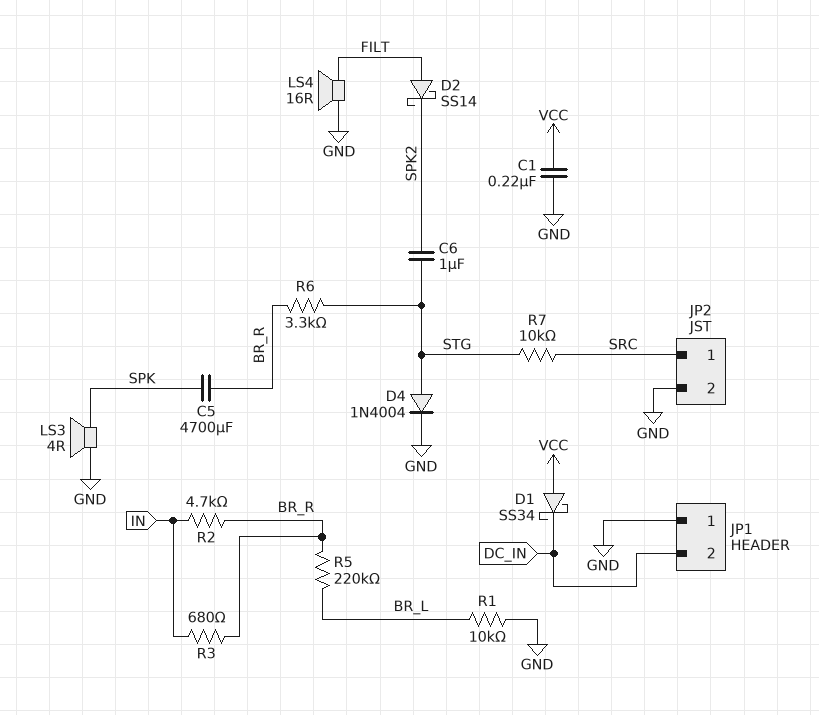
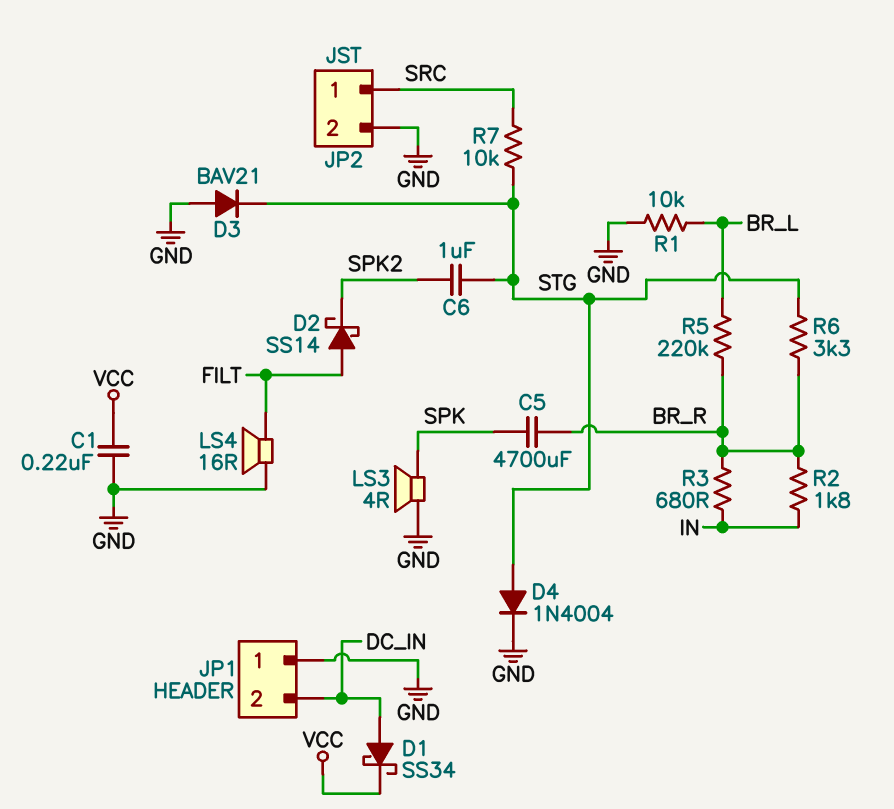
D1: schottky SS34 (A VCC, K DC_IN) -> schottky SS34 (A DC_IN, K VCC)
D3: none -> diode BAV21 (A GND, K STG)
R2: 4.7k (BR_R, IN) -> 1.8k (BR_R, IN)

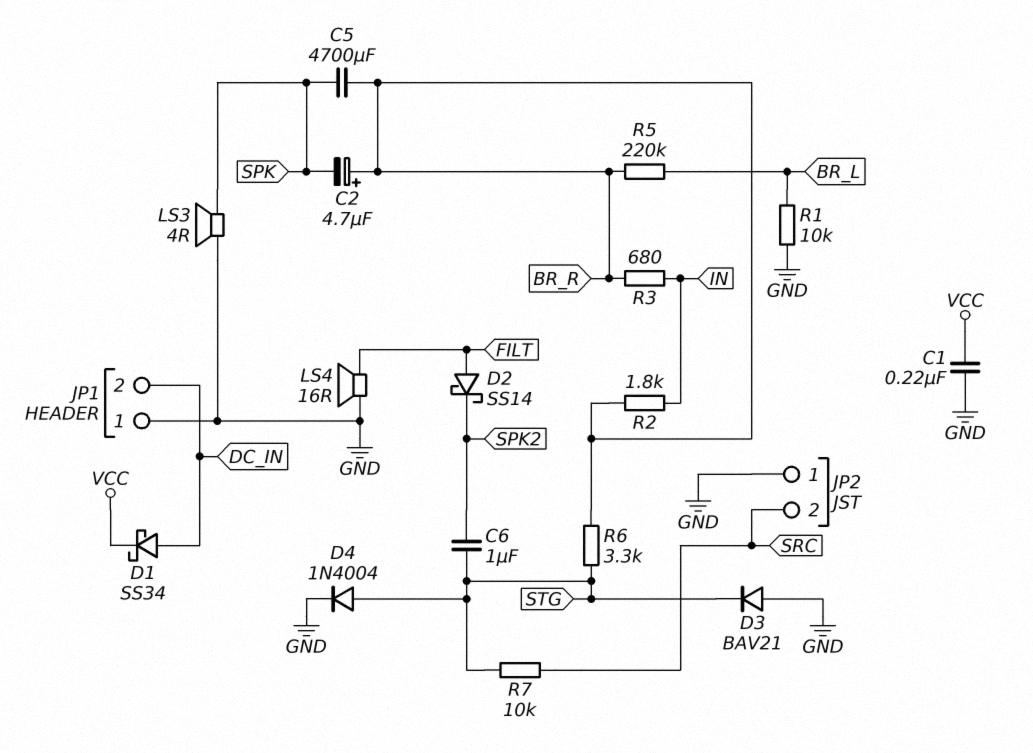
C2: none -> 4.7uF (plus BR_R, minus SPK)
JP2 pin 1: SRC -> GND
JP2 pin 2: GND -> SRC

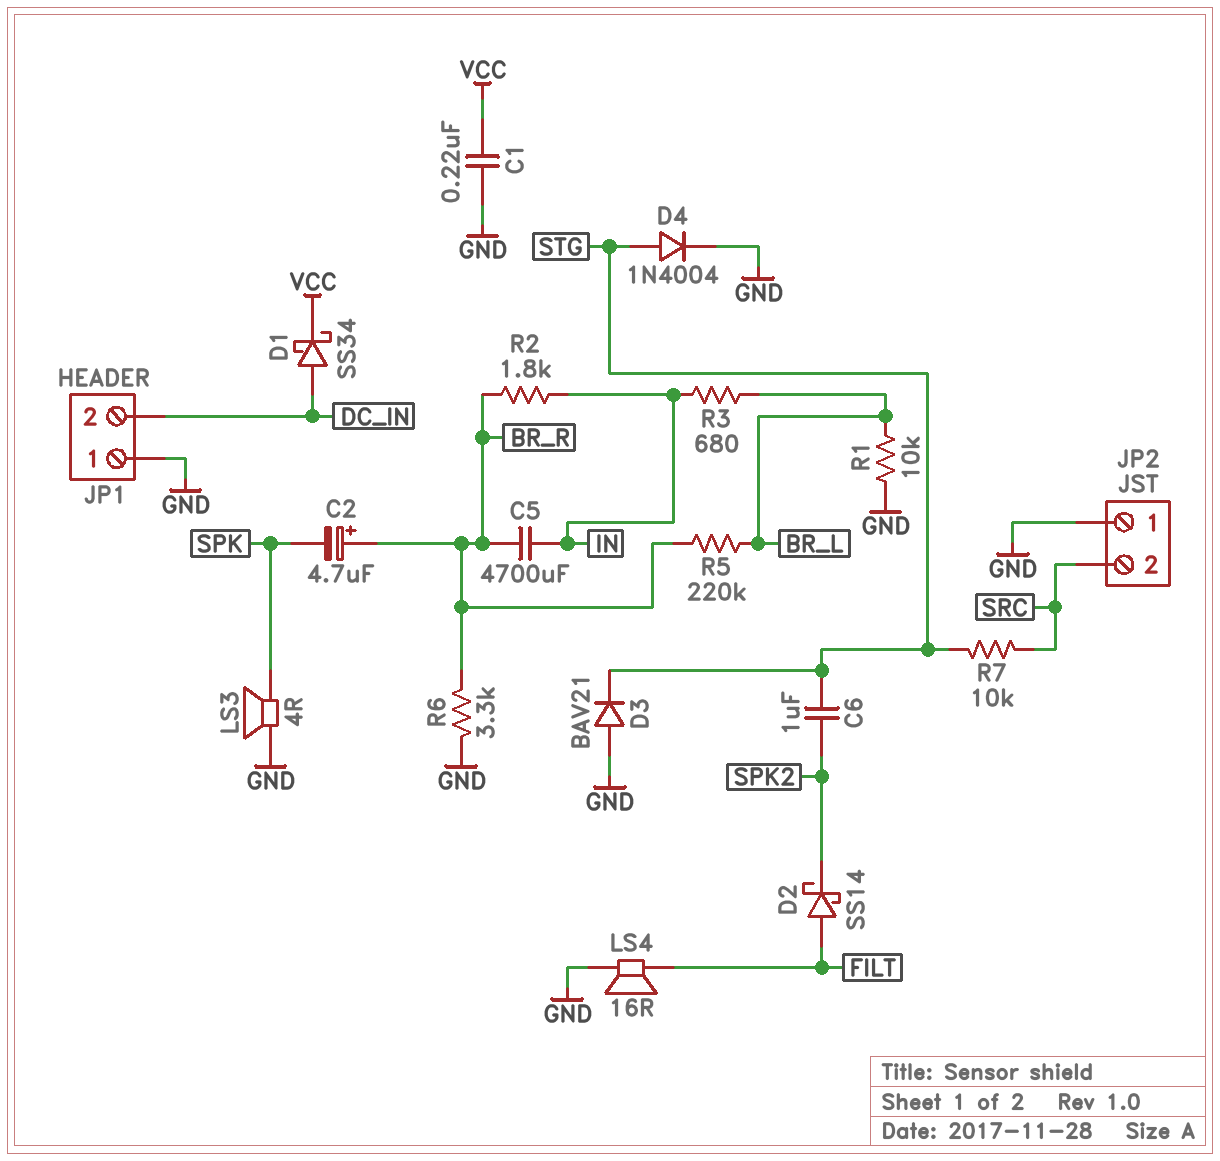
C5: 4700uF (BR_R, SPK) -> 4700uF (BR_R, IN)
R3: 680 (BR_R, IN) -> 680 (BR_L, IN)
R6: 3.3k (BR_R, STG) -> 3.3k (BR_R, GND)

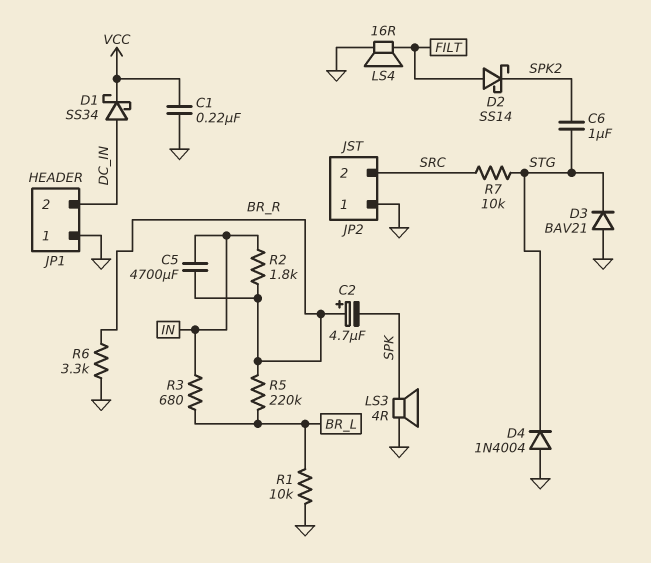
D4: diode 1N4004 (A STG, K GND) -> diode 1N4004 (A GND, K STG)

